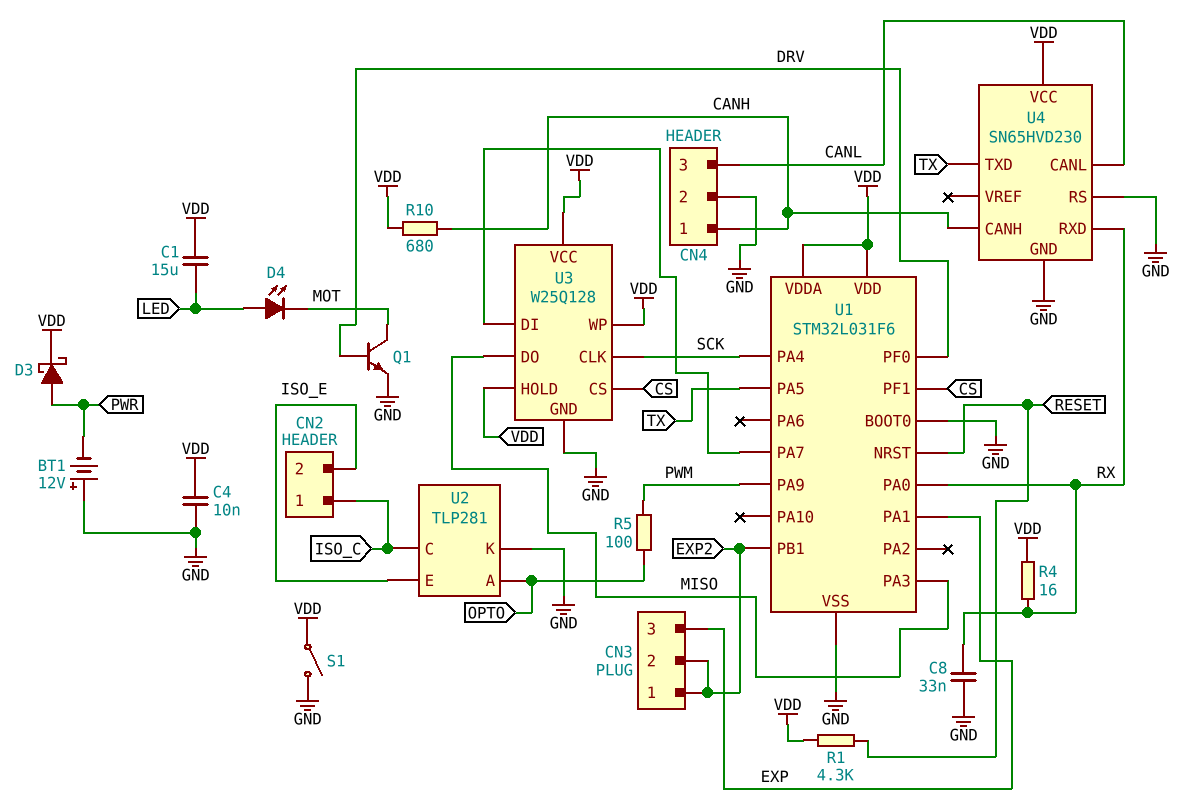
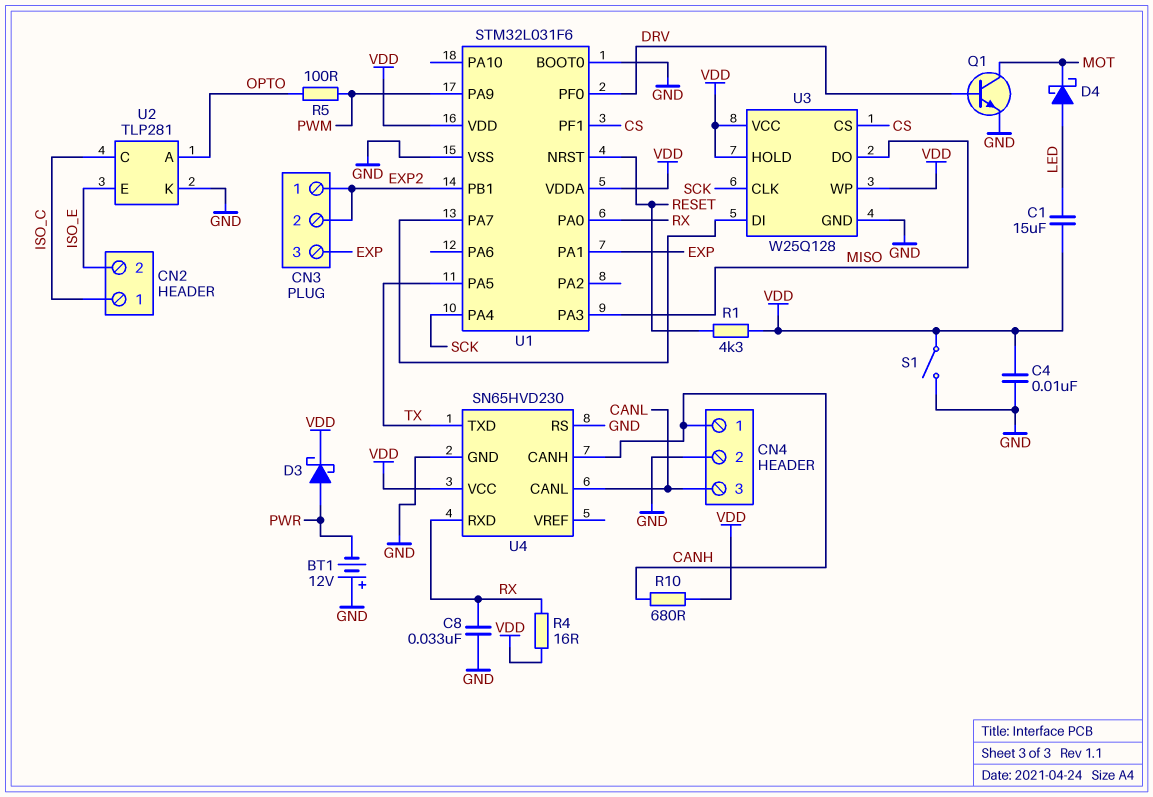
D4: LED (A LED, K MOT) -> schottky (A LED, K MOT)

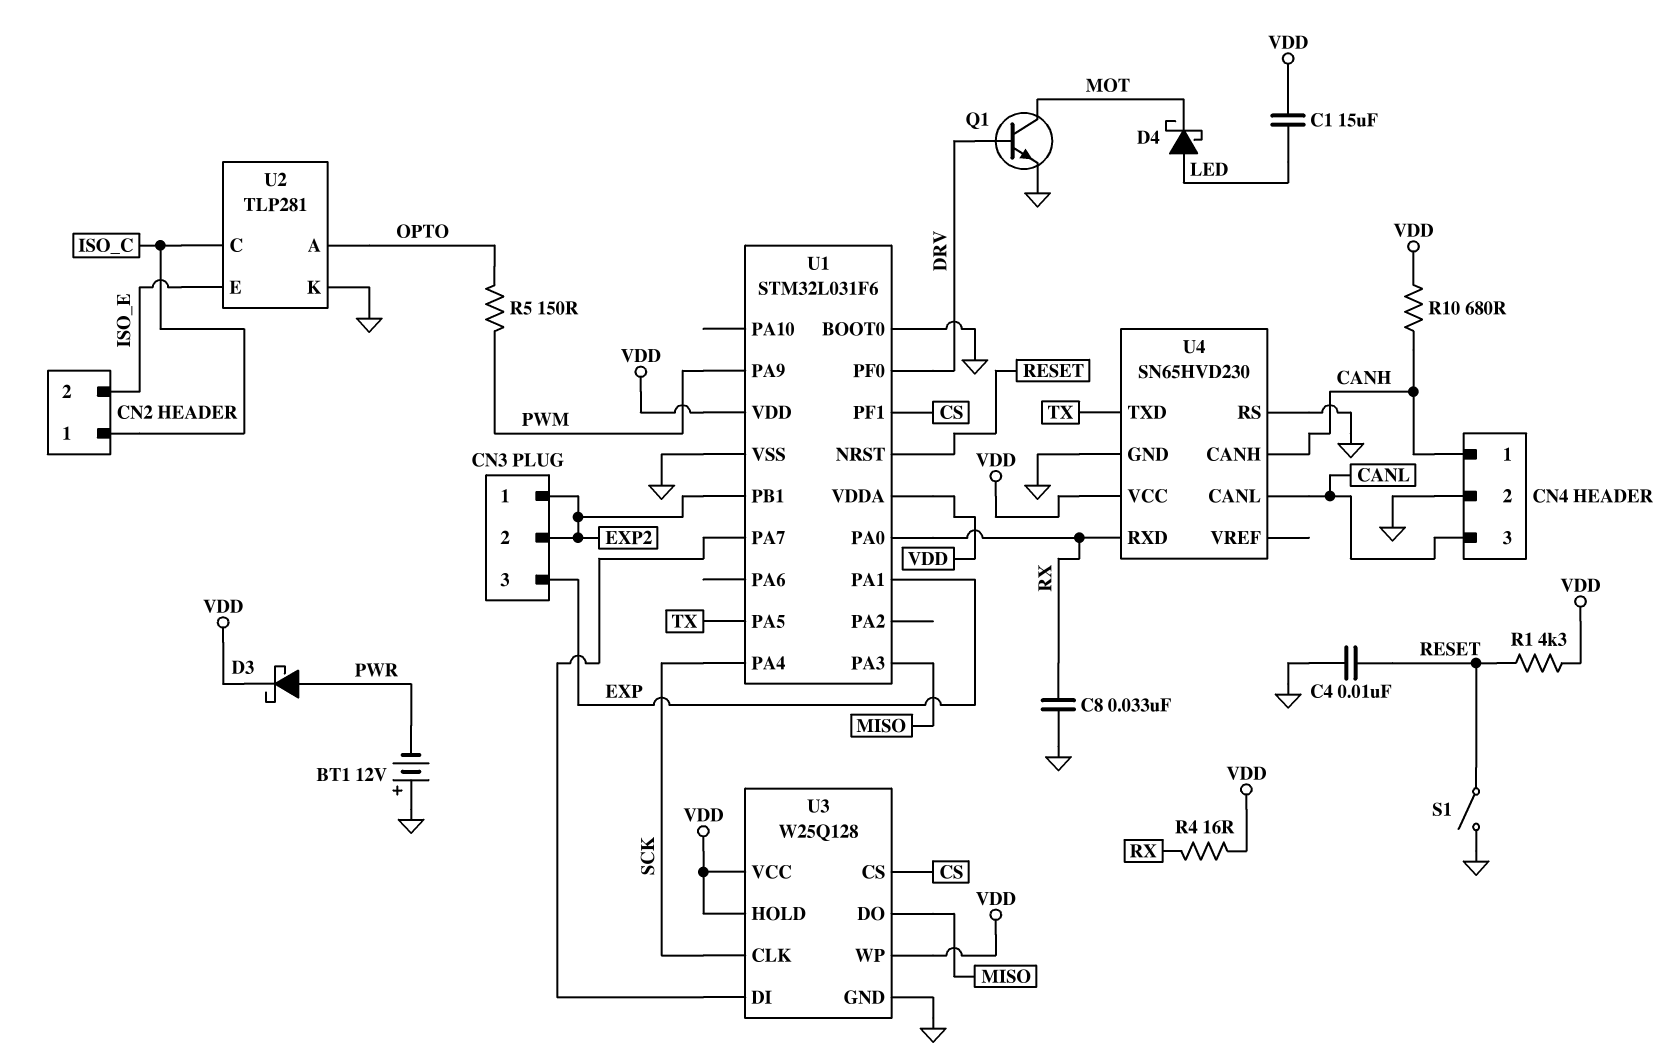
C4: 10nF (GND, VDD) -> 10nF (GND, RESET)
R5: 100 (OPTO, PWM) -> 150 (OPTO, PWM)
S1: switch (GND, VDD) -> switch (GND, RESET)

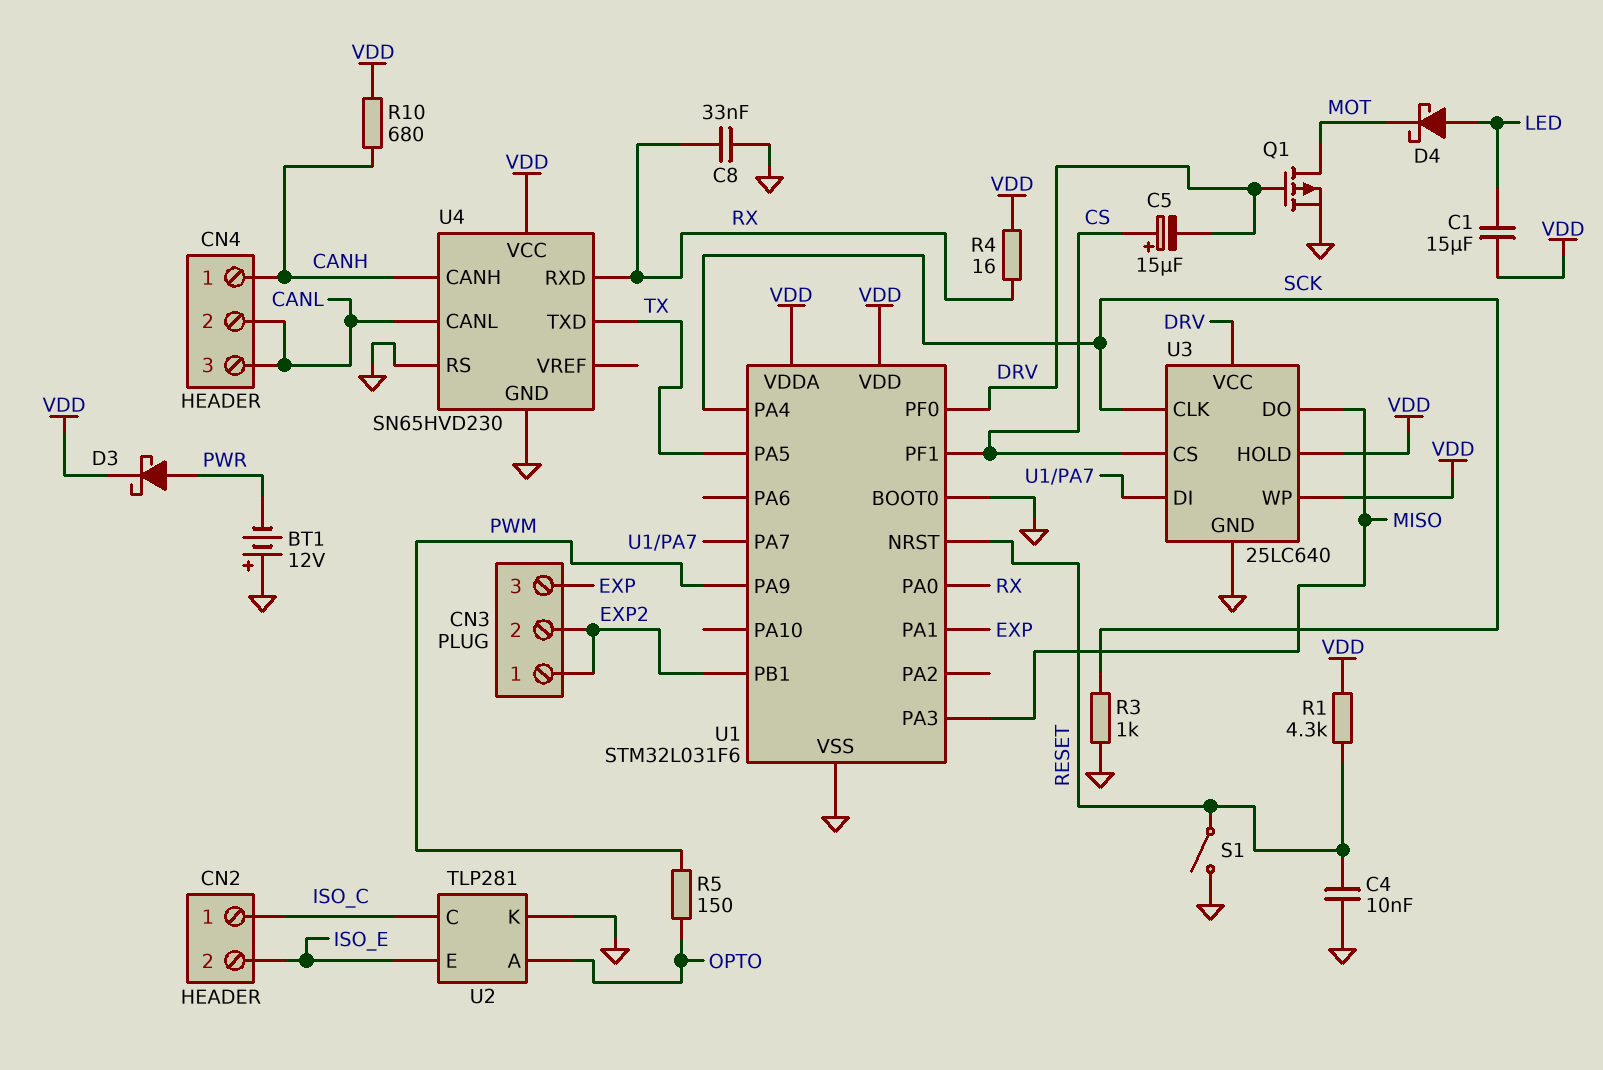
C5: none -> 15uF (plus CS, minus DRV)
CN4 pin 2: GND -> CANL
Q1: NPN (B DRV, C MOT, E GND) -> PMOS (G DRV, D MOT, S GND)
R3: none -> 1k (GND, SCK)
U3: W25Q128 -> 25LC640
U3 pin VCC: VDD -> DRV

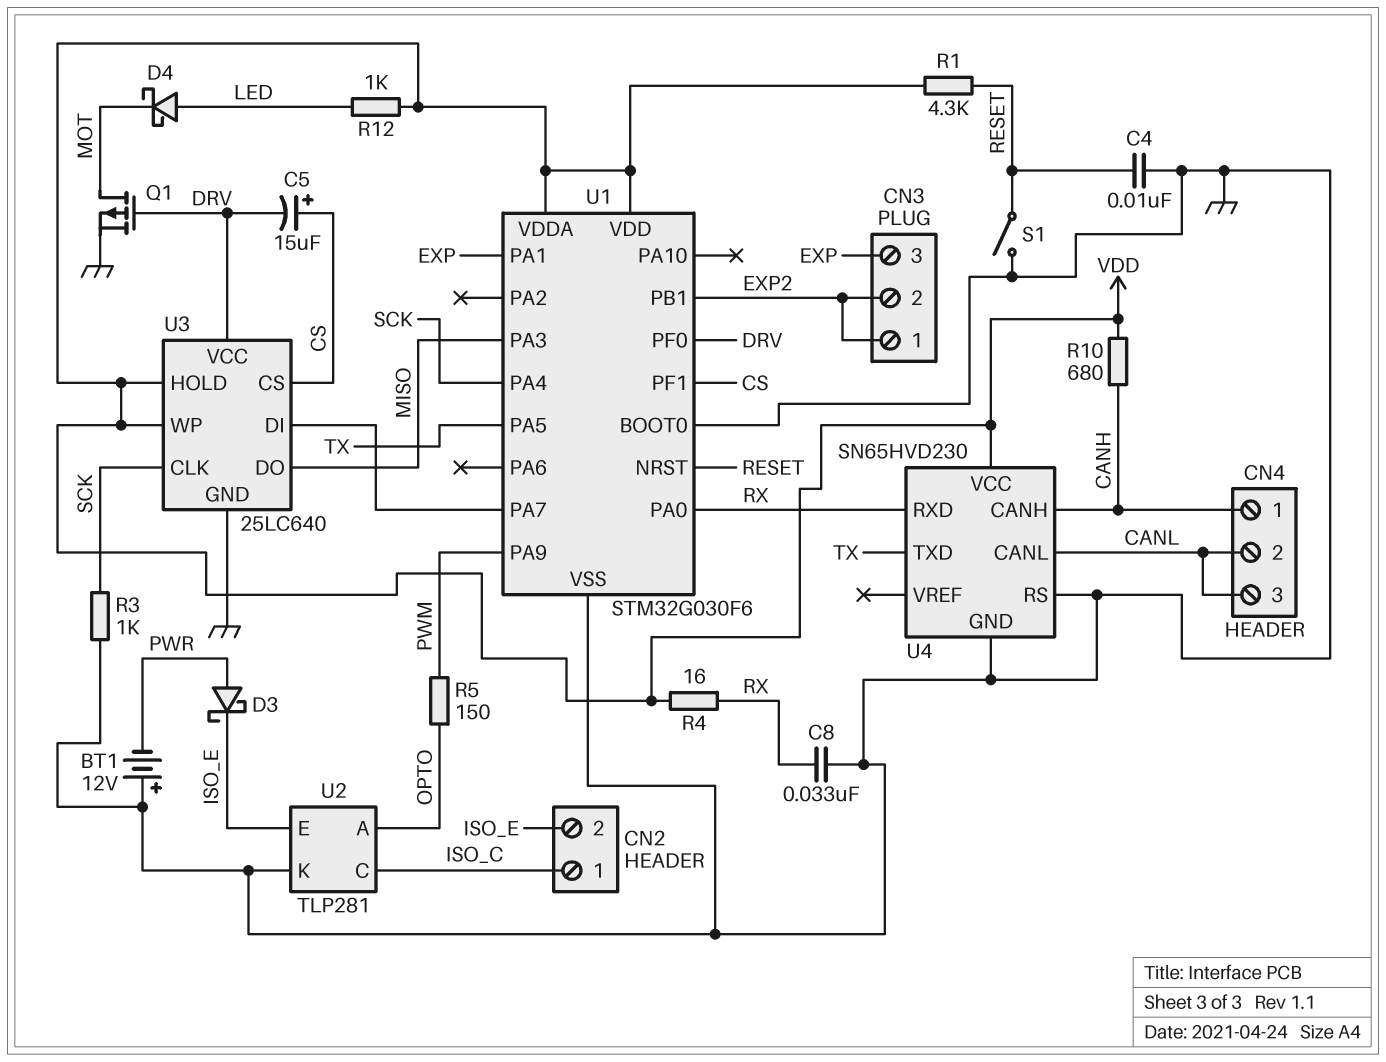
C1: 15uF (LED, VDD) -> none
D3: schottky (A PWR, K VDD) -> schottky (A PWR, K ISO_E)
R12: none -> 1k (LED, VDD)
U1: STM32L031F6 -> STM32G030F6

